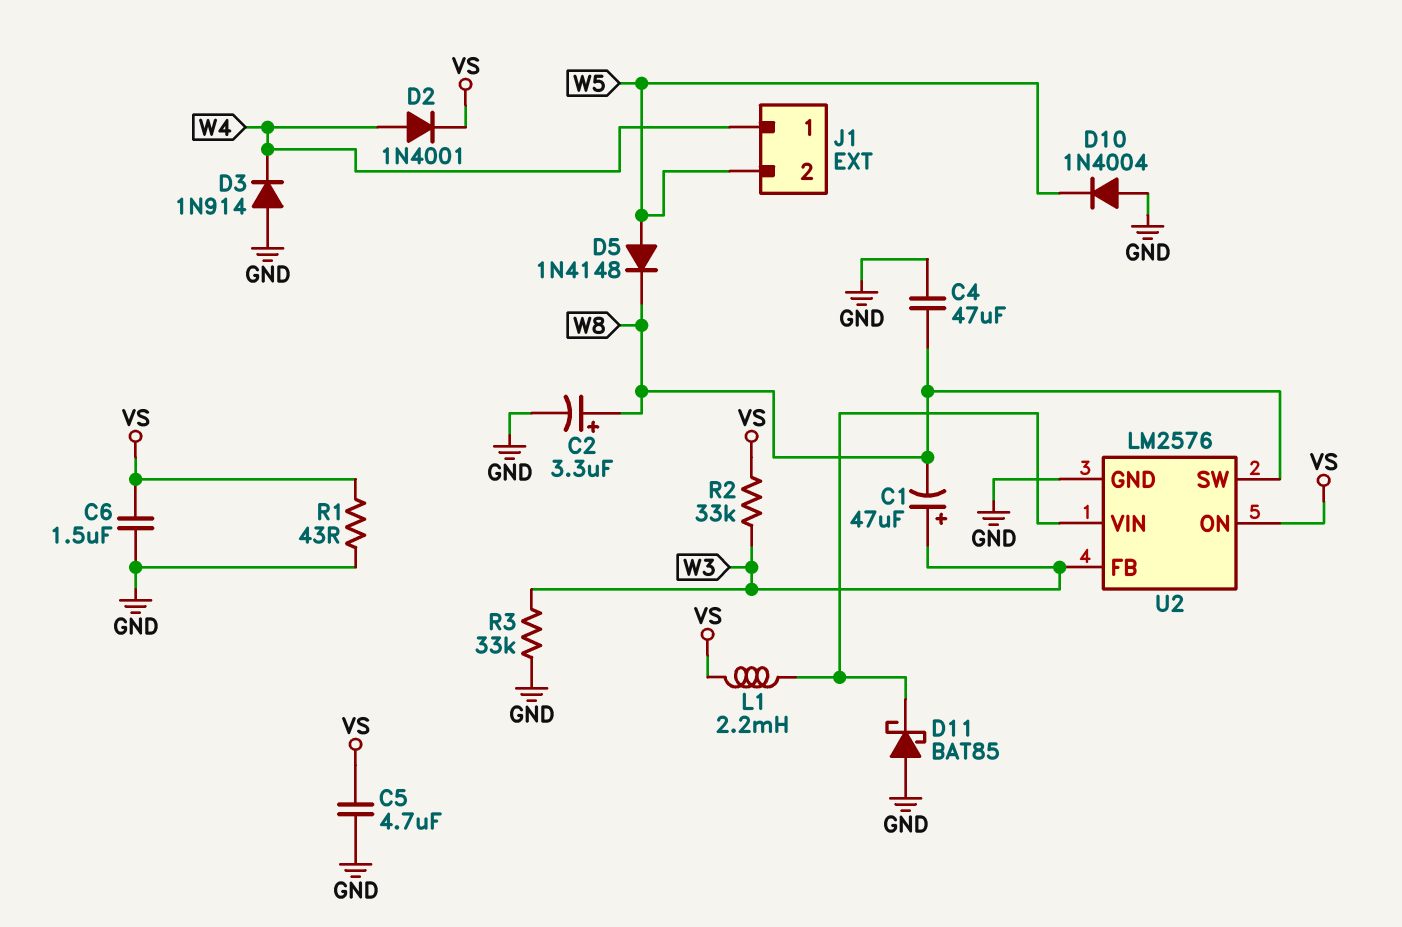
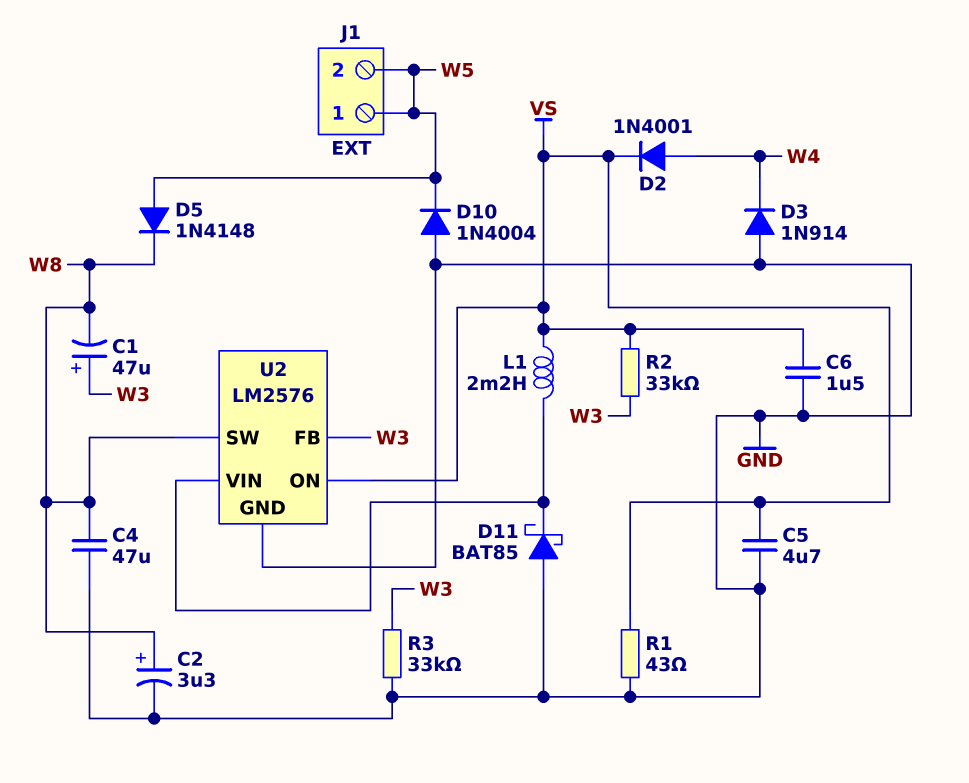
J1 pin 1: W4 -> W5

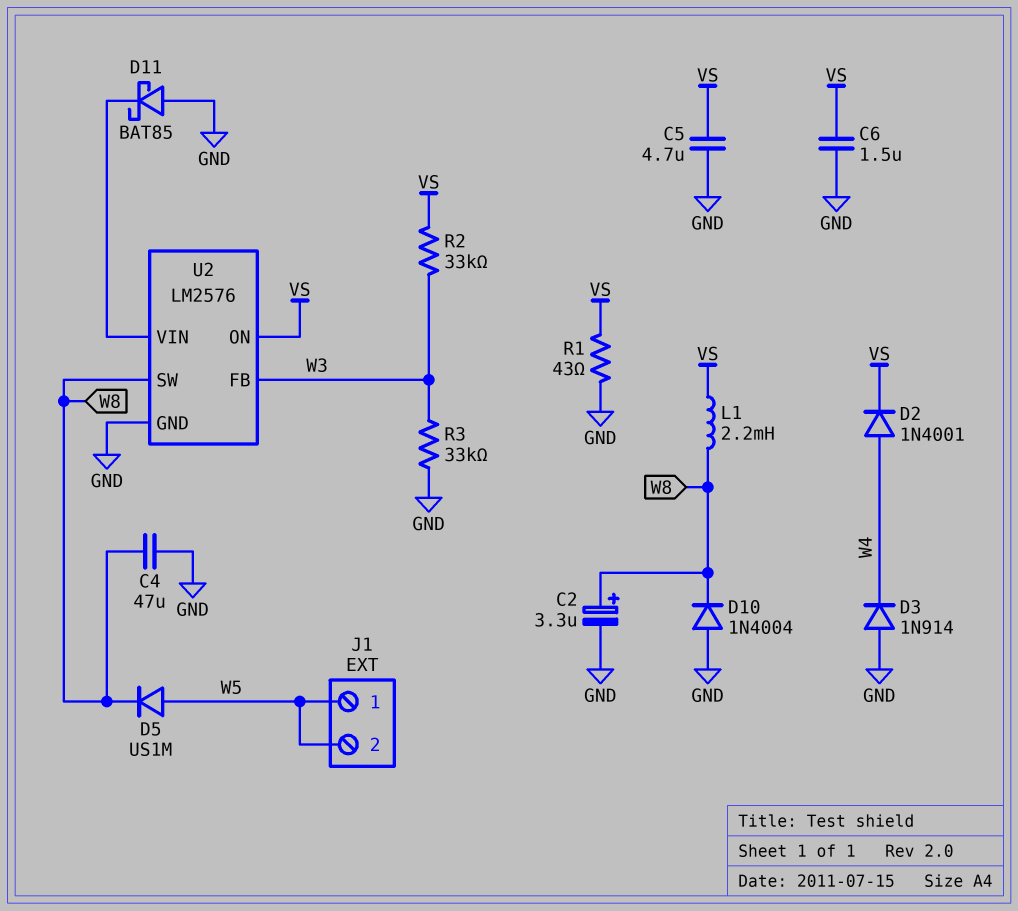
C1: 47uF (plus W3, minus W8) -> none
D5: diode 1N4148 (A W5, K W8) -> diode US1M (A W5, K W8)
D10: diode 1N4004 (A GND, K W5) -> diode 1N4004 (A GND, K W8)
L1: 2.2mH (U2/VIN, VS) -> 2.2mH (VS, W8)

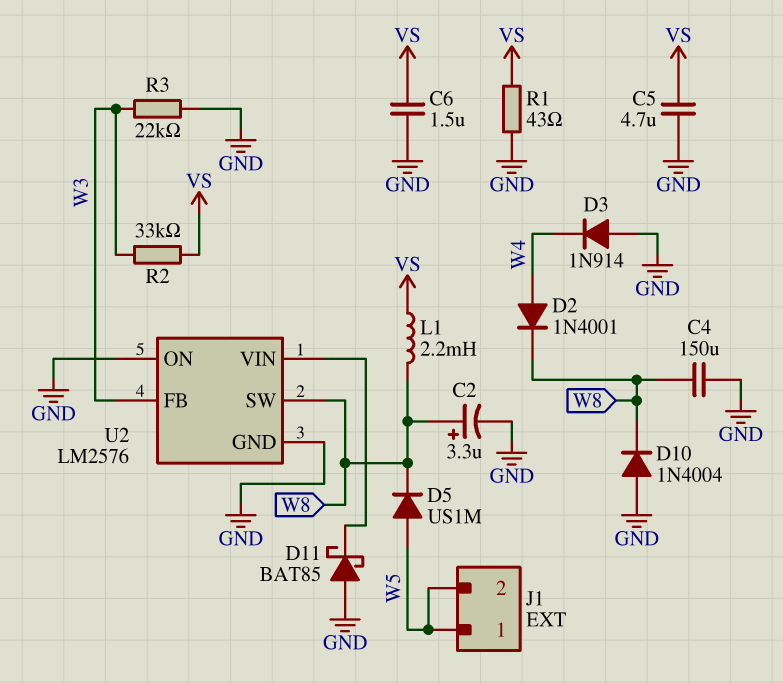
C4: 47uF (GND, W8) -> 150uF (GND, W8)
D2: diode 1N4001 (A W4, K VS) -> diode 1N4001 (A W4, K W8)
R3: 33k (GND, W3) -> 22k (GND, W3)
U2 pin ON: VS -> GND

